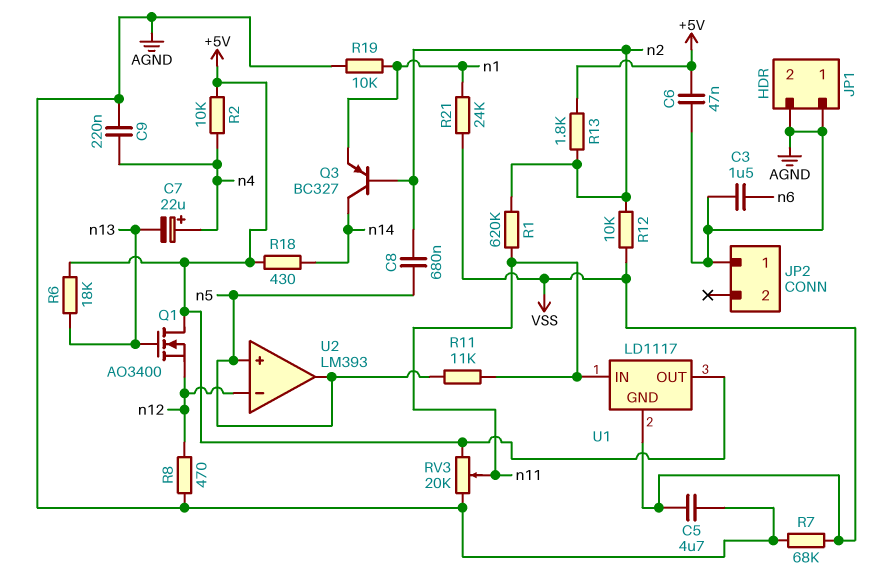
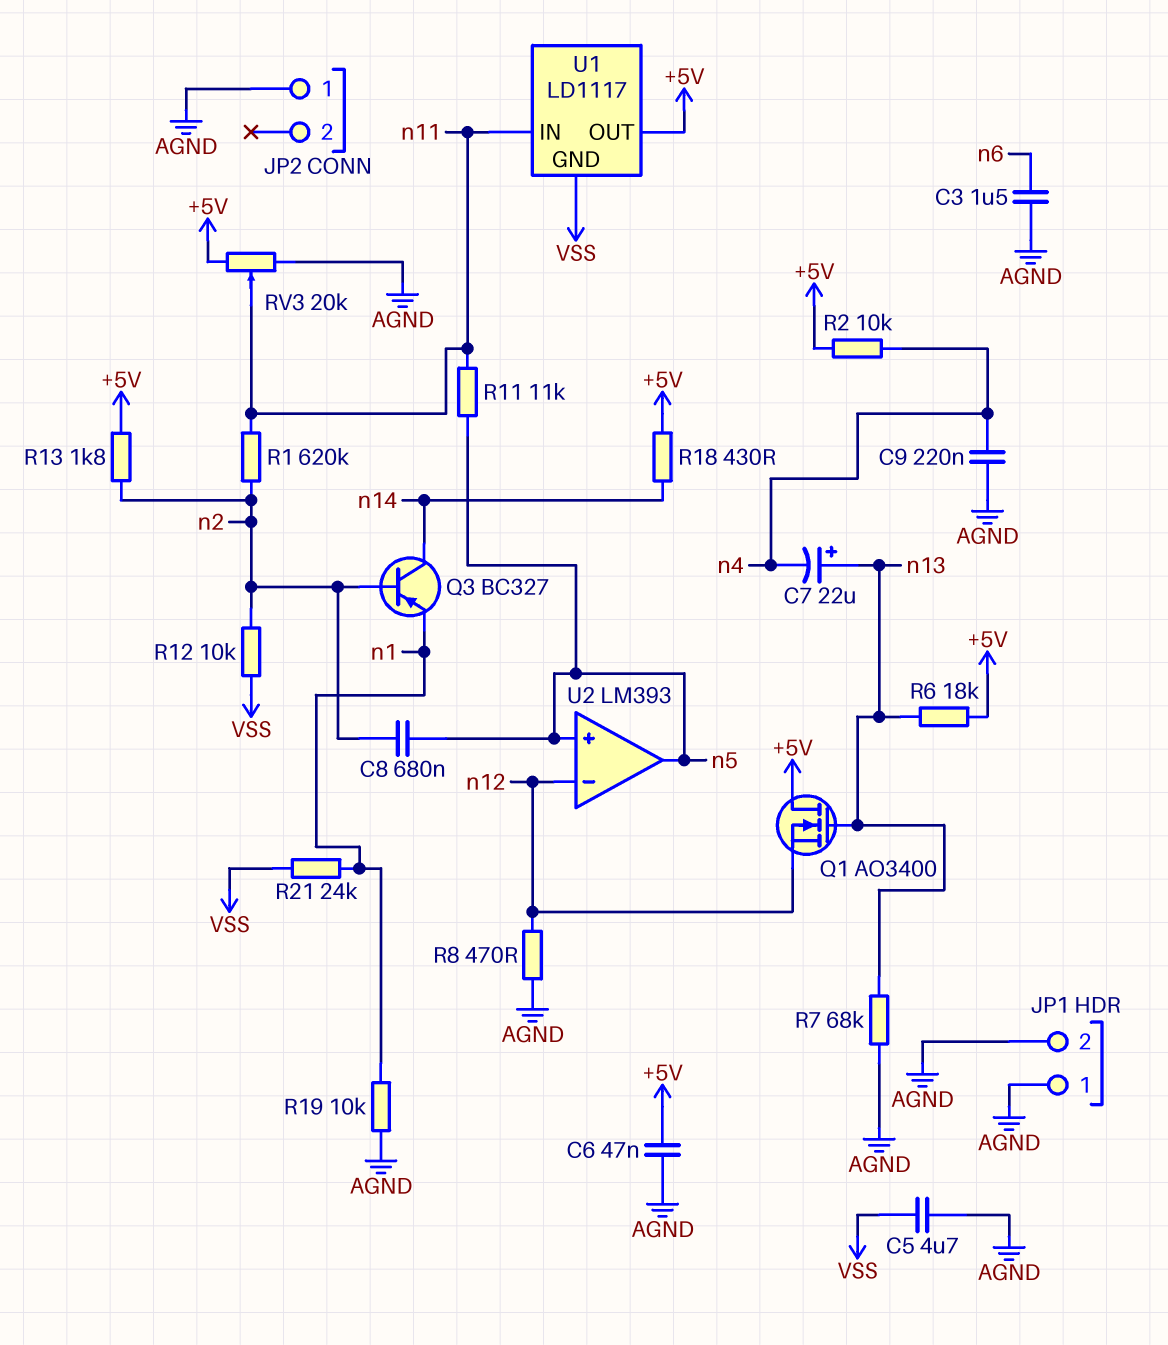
C7: 22uF (plus n4, minus n13) -> 22uF (plus n13, minus n4)
R7: 68k (AGND, VSS) -> 68k (AGND, n13)

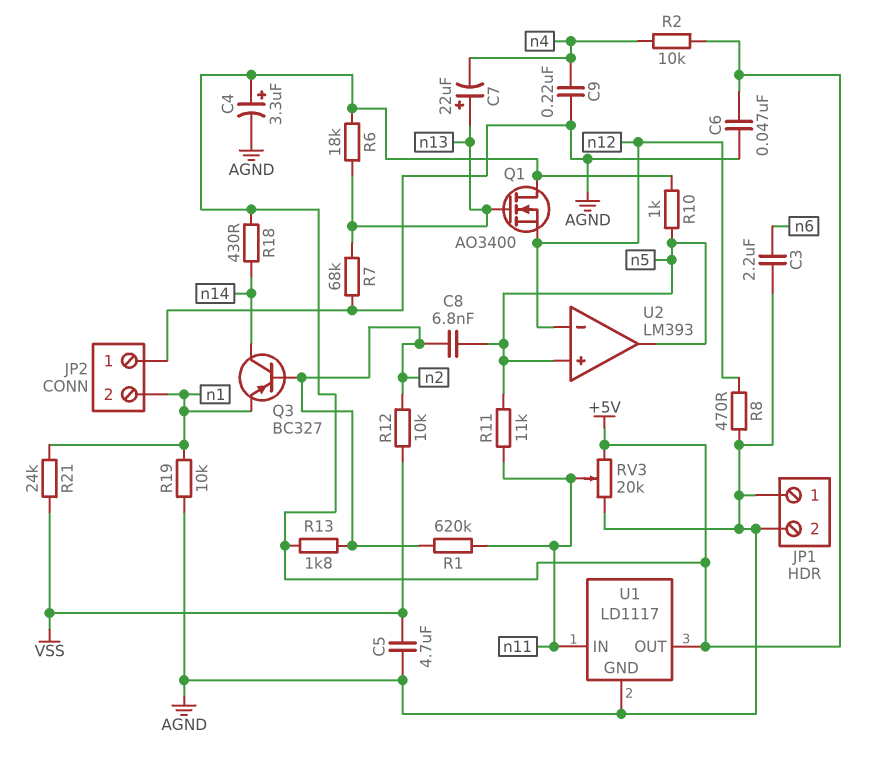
C3: 1.5uF (AGND, n6) -> 2.2uF (AGND, n6)
C4: none -> 3.3uF (plus +5V, minus AGND)
C8: 680nF (n2, n5) -> 6.8nF (n2, n5)
JP2 pin 2: none -> n1
R10: none -> 1k (+5V, n5)
U1 pin GND: VSS -> AGND

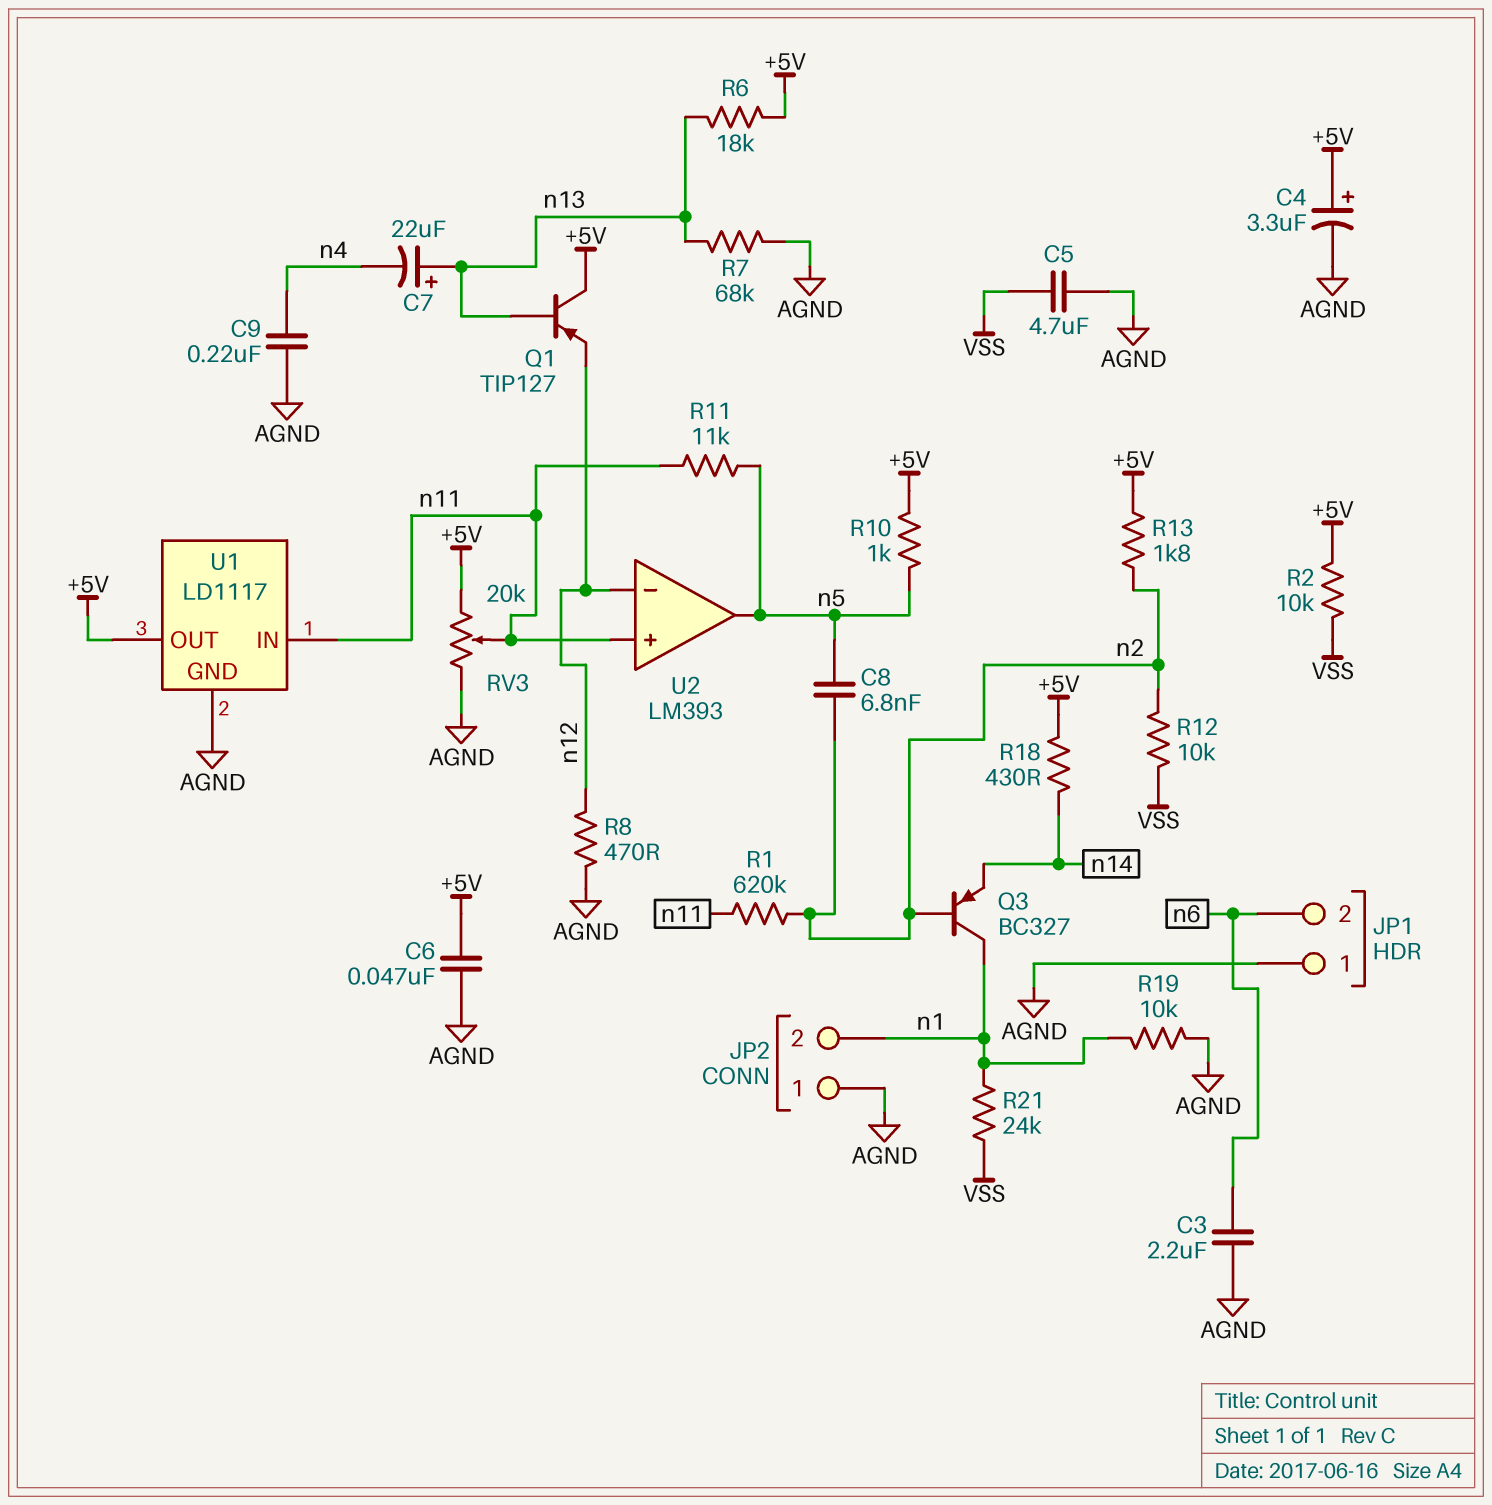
JP1 pin 2: AGND -> n6
Q1: NMOS AO3400 (G n13, D +5V, S n12) -> PNP TIP127 (B n13, C +5V, E n12)
Q3: PNP BC327 (B n2, C n14, E n1) -> PNP BC327 (B n2, C n1, E n14)
R2: 10k (+5V, n4) -> 10k (+5V, VSS)
U2 pin in+: n5 -> n11

